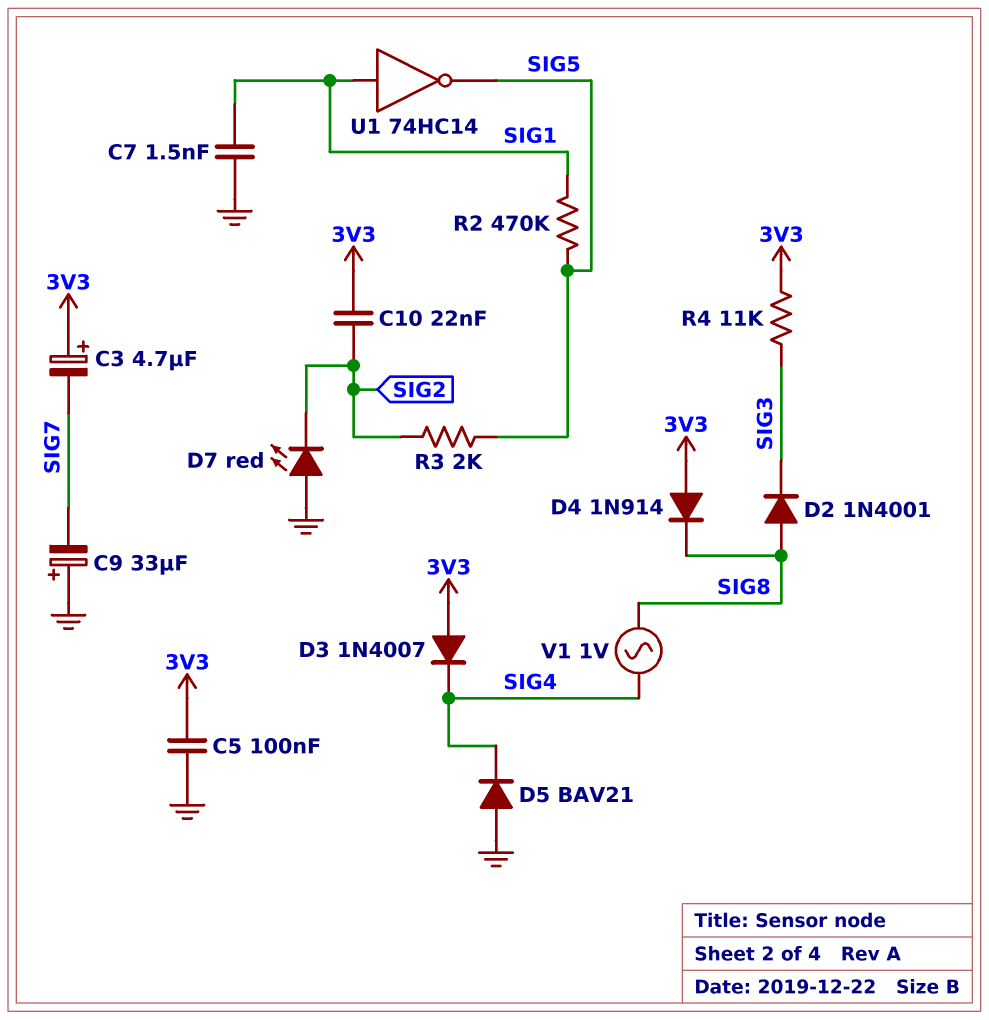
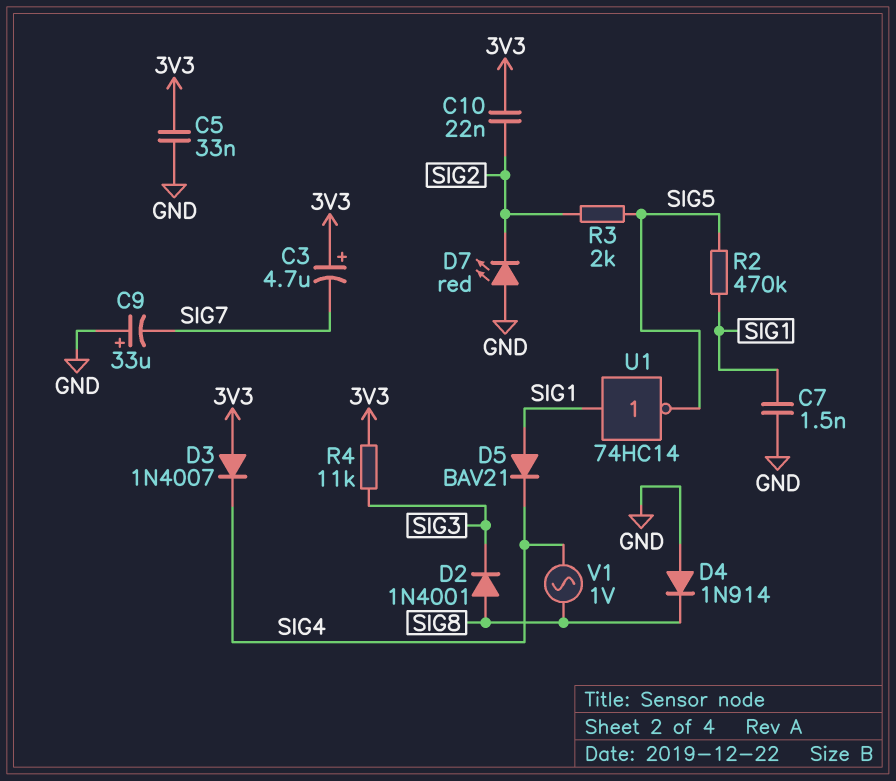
C5: 100nF (3V3, GND) -> 33nF (3V3, GND)
D4: diode 1N914 (A 3V3, K SIG8) -> diode 1N914 (A GND, K SIG8)
D5: diode BAV21 (A GND, K SIG4) -> diode BAV21 (A SIG1, K SIG4)

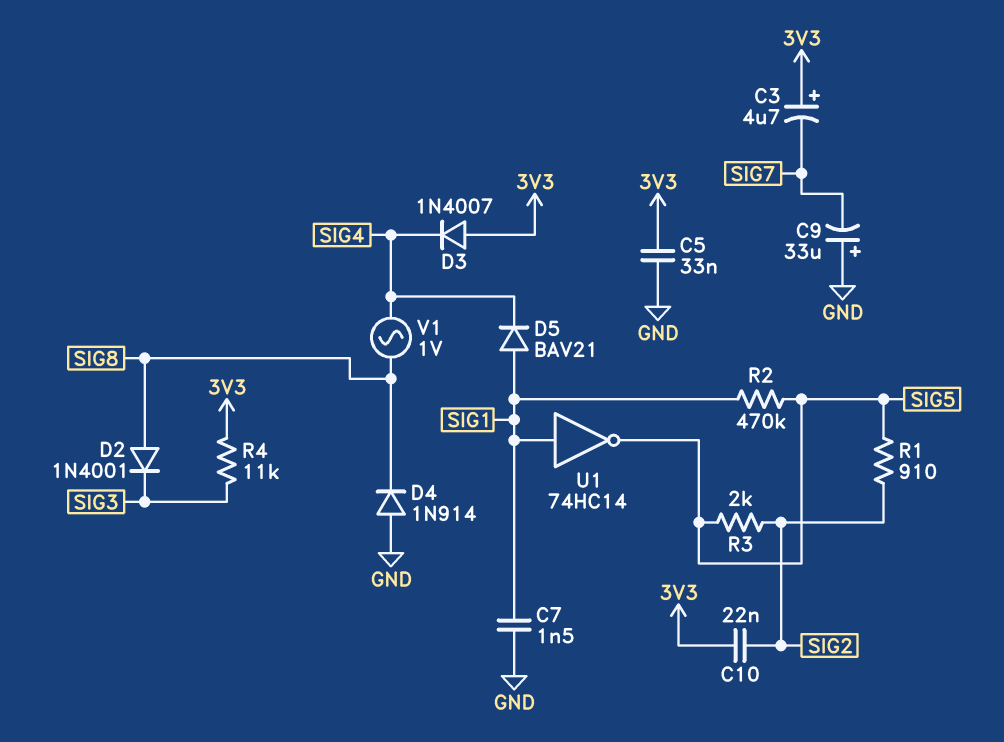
D7: LED red (A GND, K SIG2) -> none
R1: none -> 910 (SIG2, SIG5)

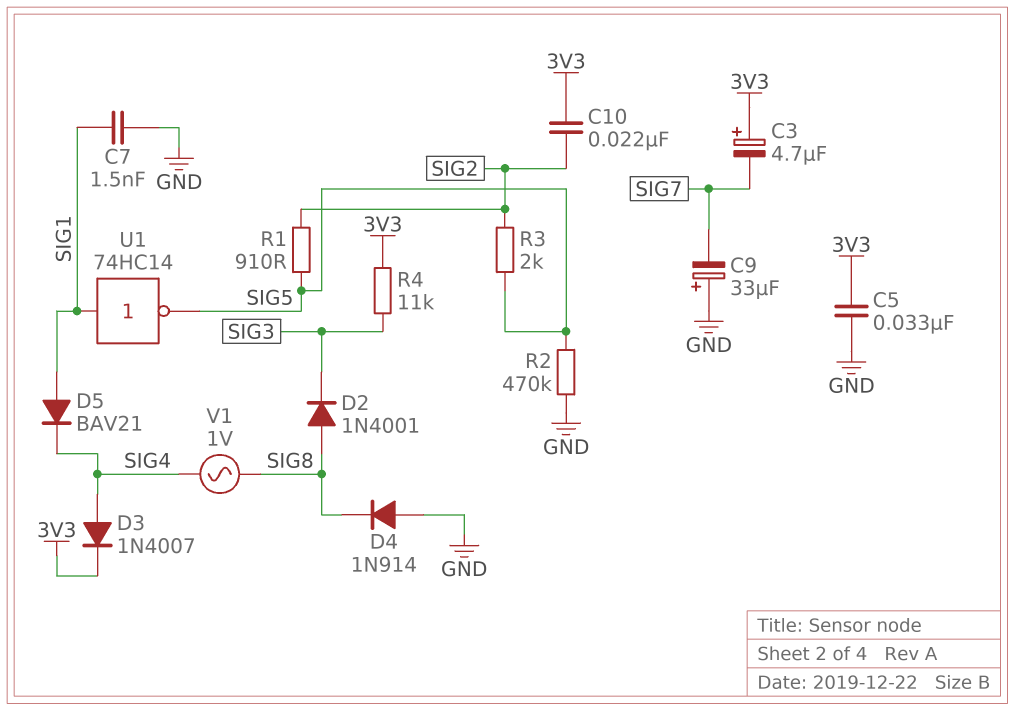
D3: diode 1N4007 (A 3V3, K SIG4) -> diode 1N4007 (A SIG4, K 3V3)
R2: 470k (SIG1, SIG5) -> 470k (GND, SIG5)

